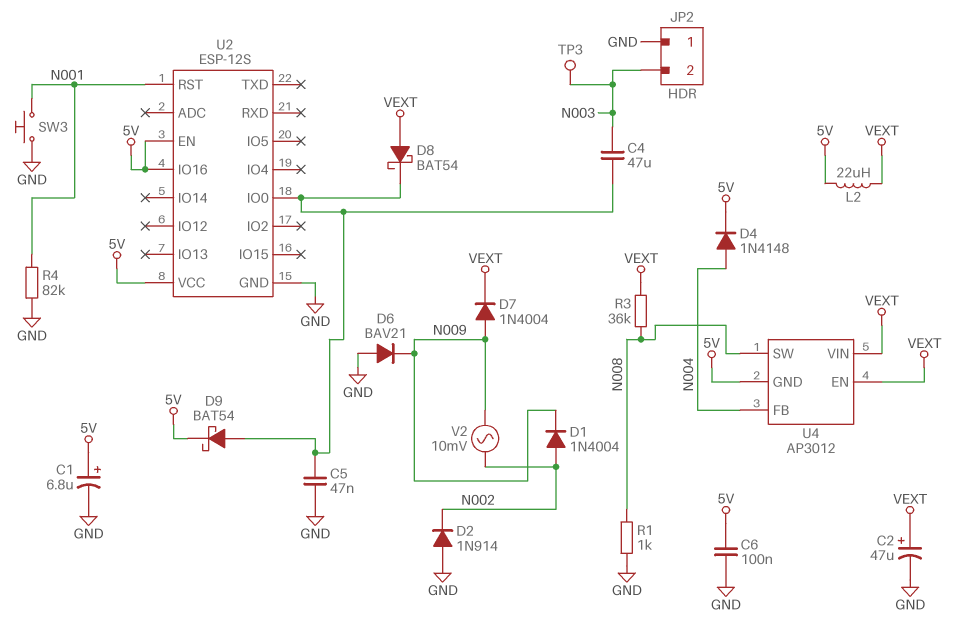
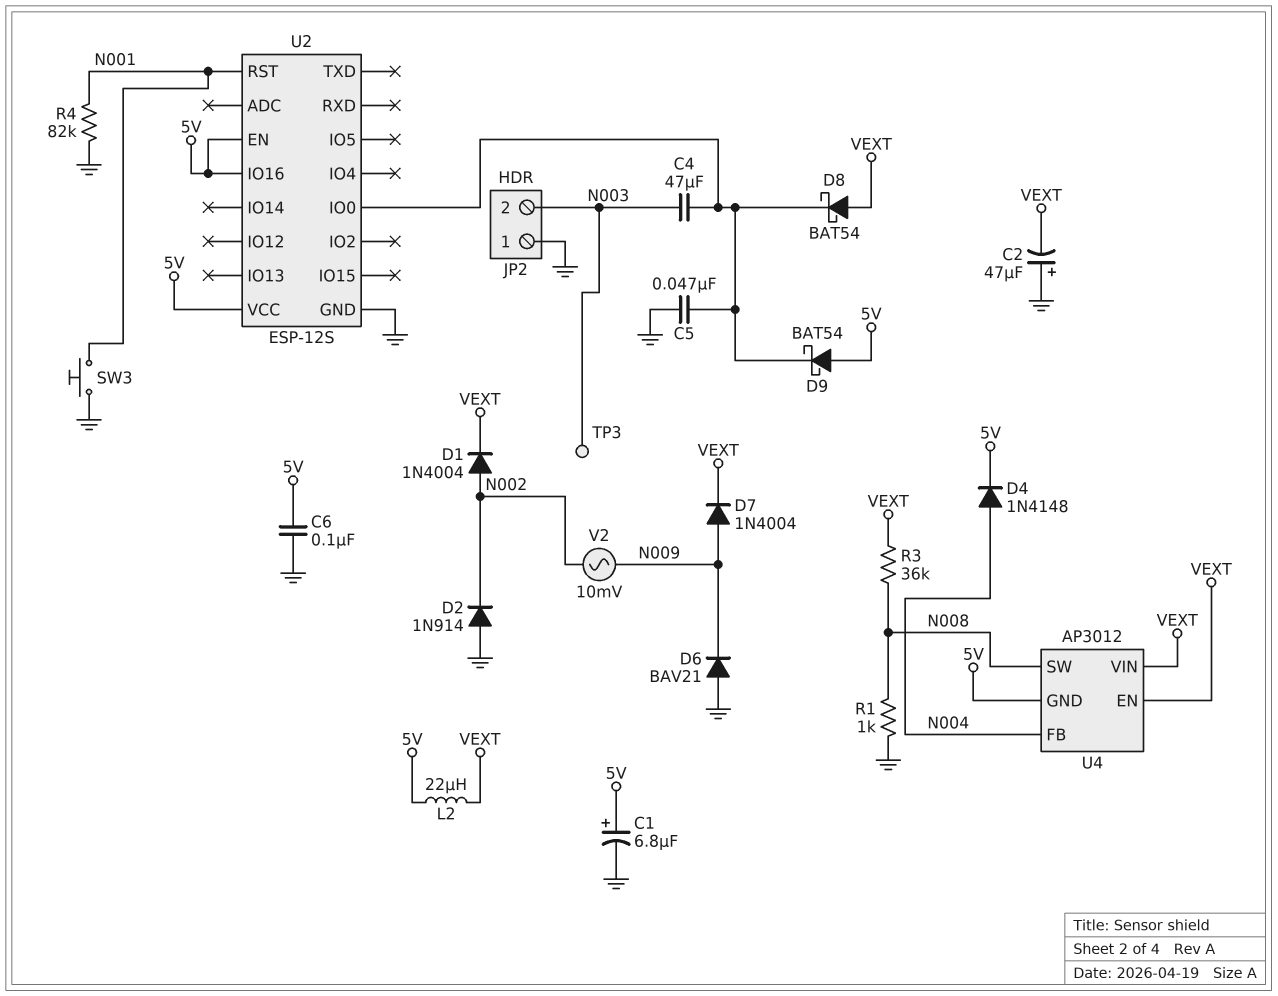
C2: 47uF (plus VEXT, minus GND) -> 47uF (plus GND, minus VEXT)
D1: diode 1N4004 (A N002, K N009) -> diode 1N4004 (A N002, K VEXT)
D9: schottky BAT54 (A U2/IO0, K 5V) -> schottky BAT54 (A 5V, K U2/IO0)

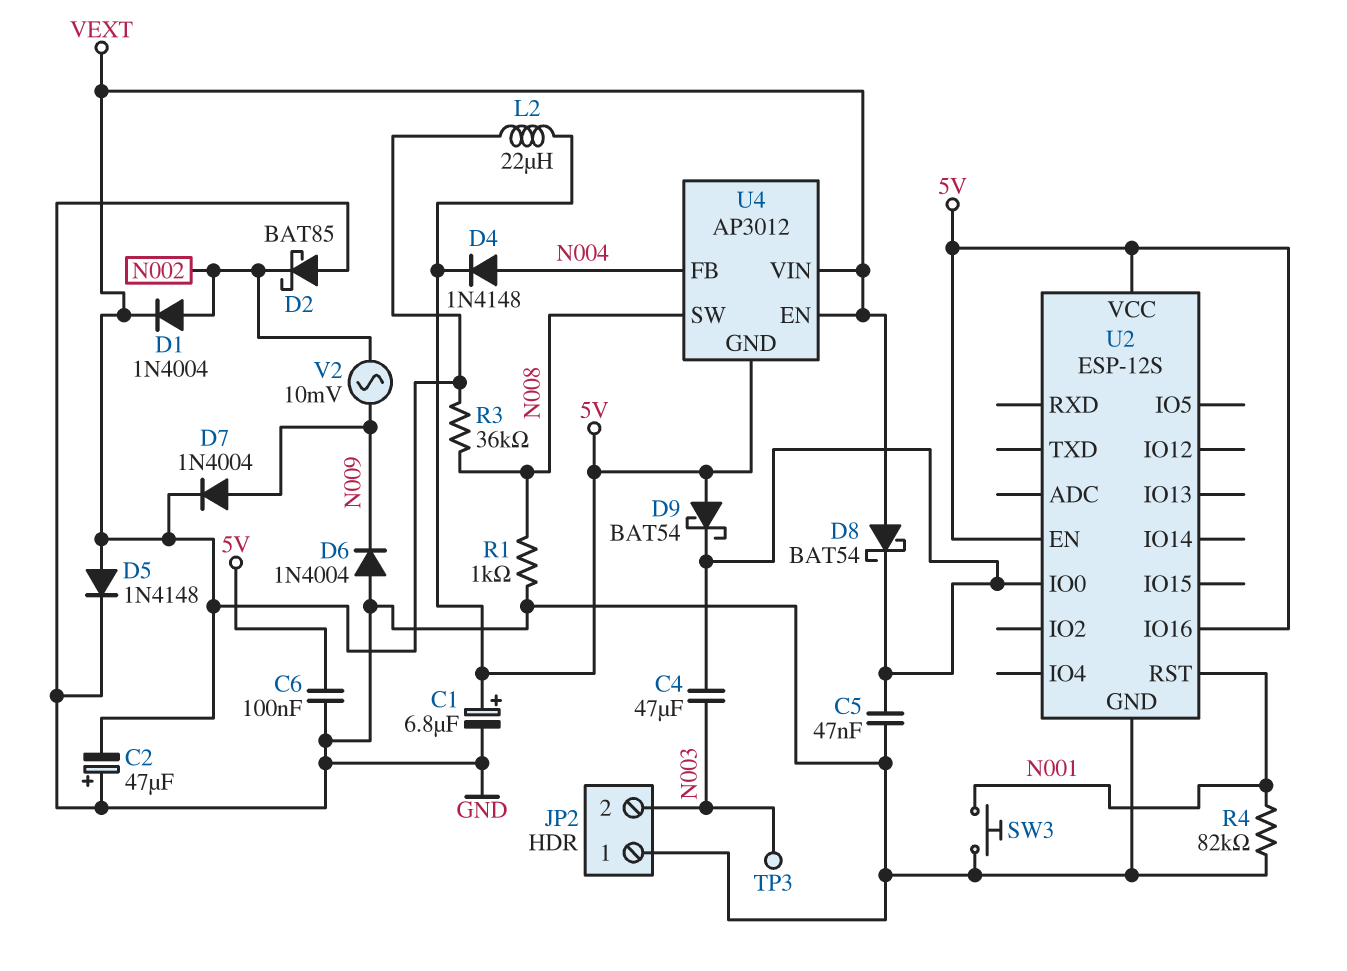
D2: diode 1N914 (A GND, K N002) -> schottky BAT85 (A GND, K N002)
D5: none -> diode 1N4148 (A VEXT, K GND)
D6: diode BAV21 (A GND, K N009) -> diode 1N4004 (A GND, K N009)

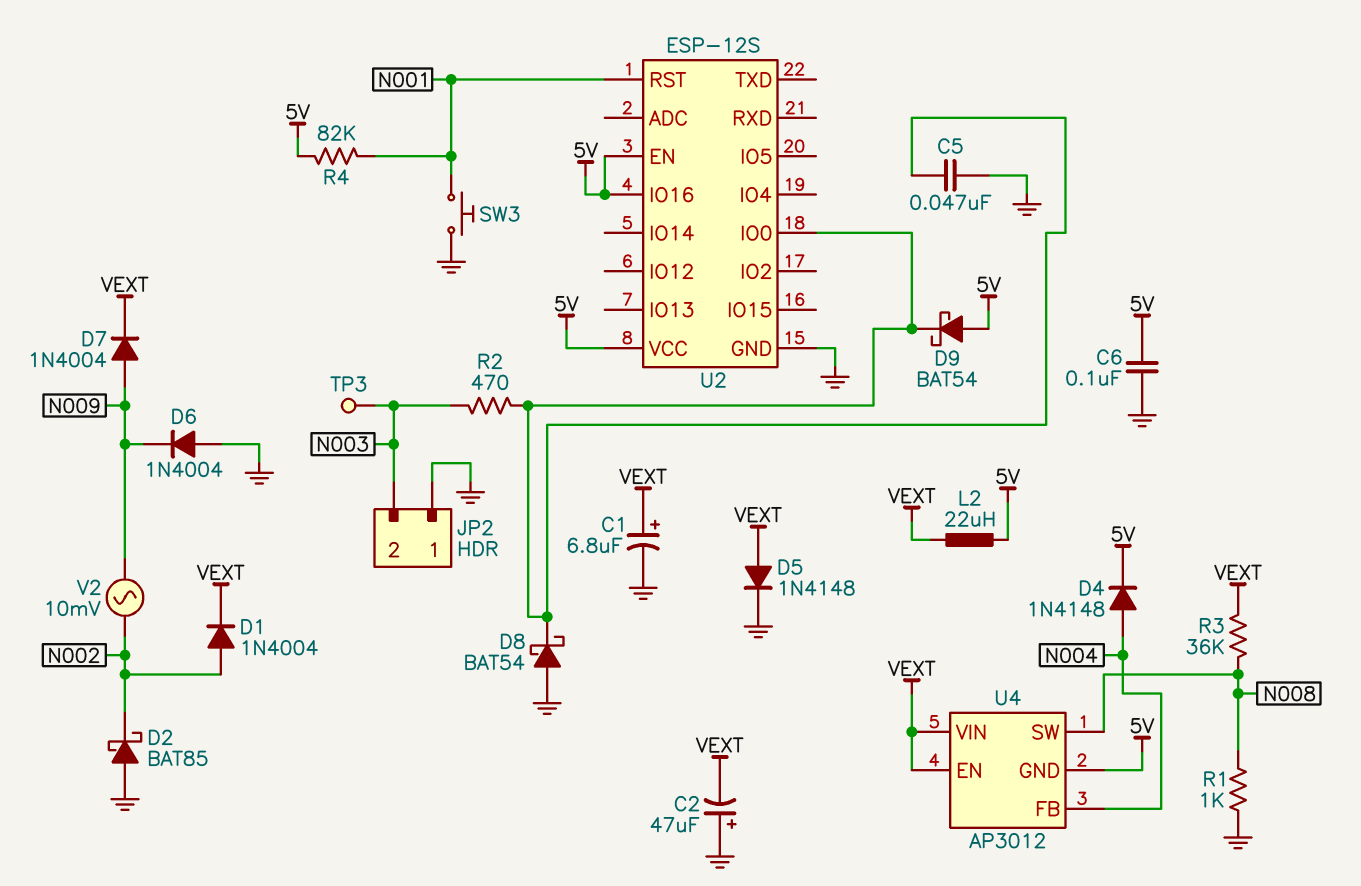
C1: 6.8uF (plus 5V, minus GND) -> 6.8uF (plus VEXT, minus GND)
C4: 47uF (N003, U2/IO0) -> none
D8: schottky BAT54 (A VEXT, K U2/IO0) -> schottky BAT54 (A GND, K U2/IO0)
R2: none -> 470 (N003, U2/IO0)
R4: 82k (GND, N001) -> 82k (5V, N001)

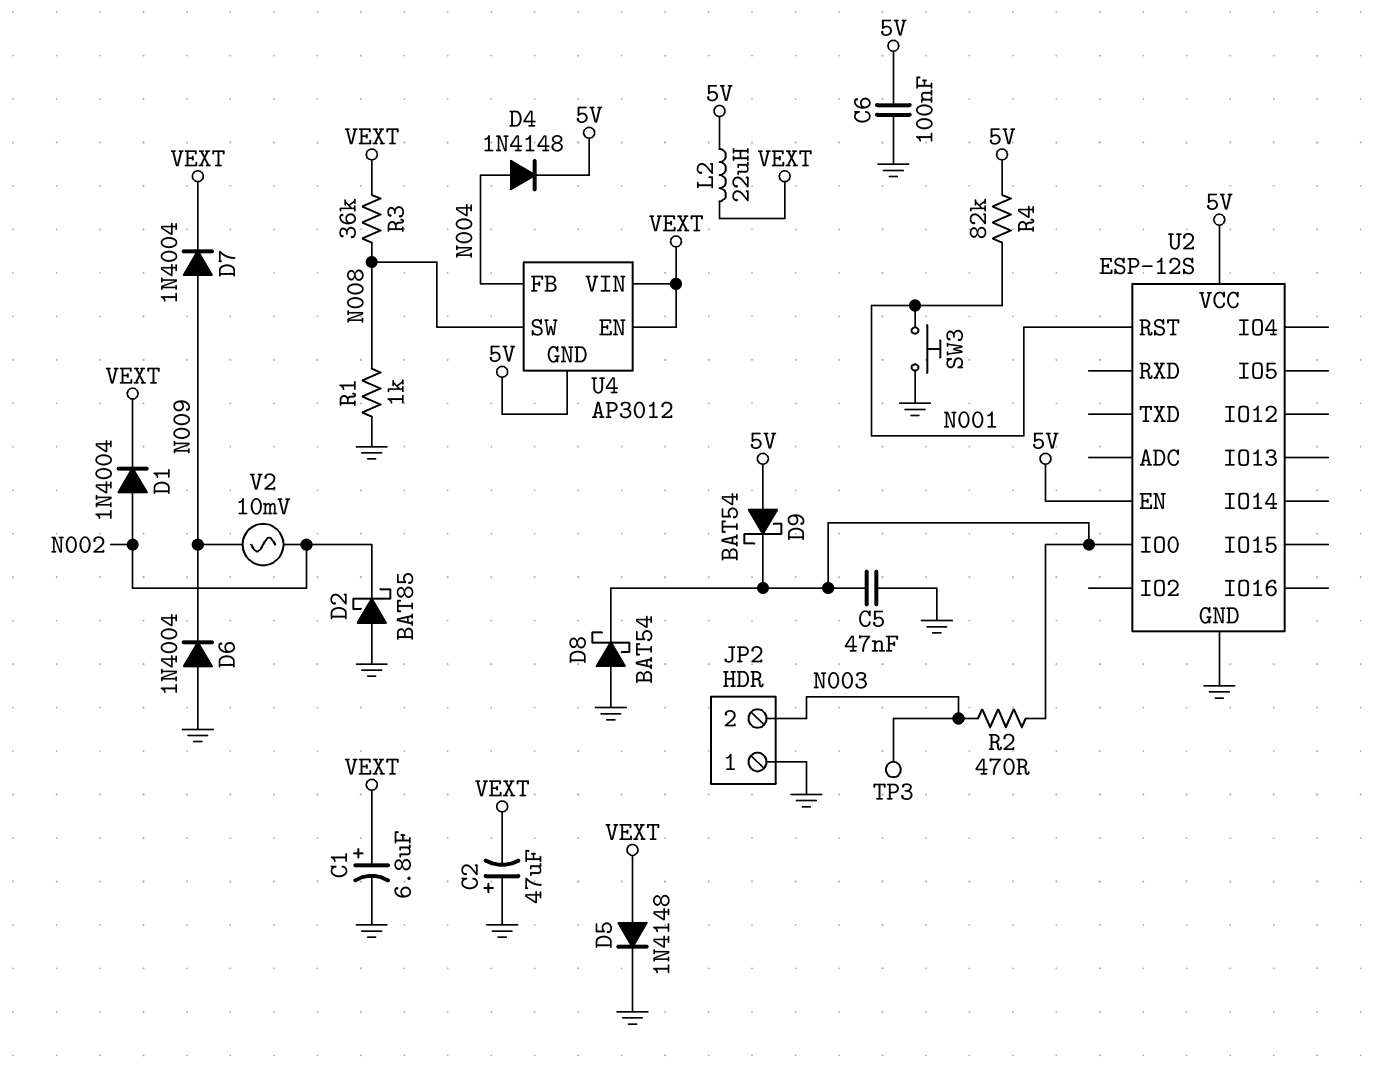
U2 pin IO16: 5V -> none

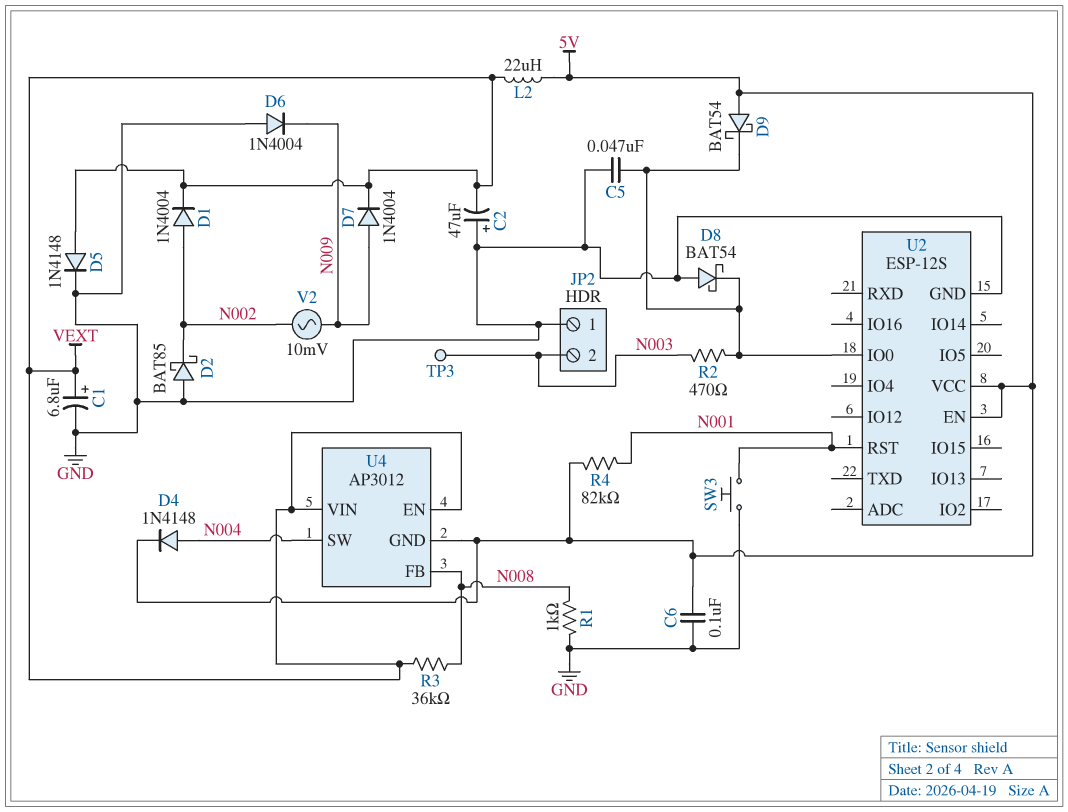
U4 pin FB: N004 -> N008
U4 pin SW: N008 -> N004

